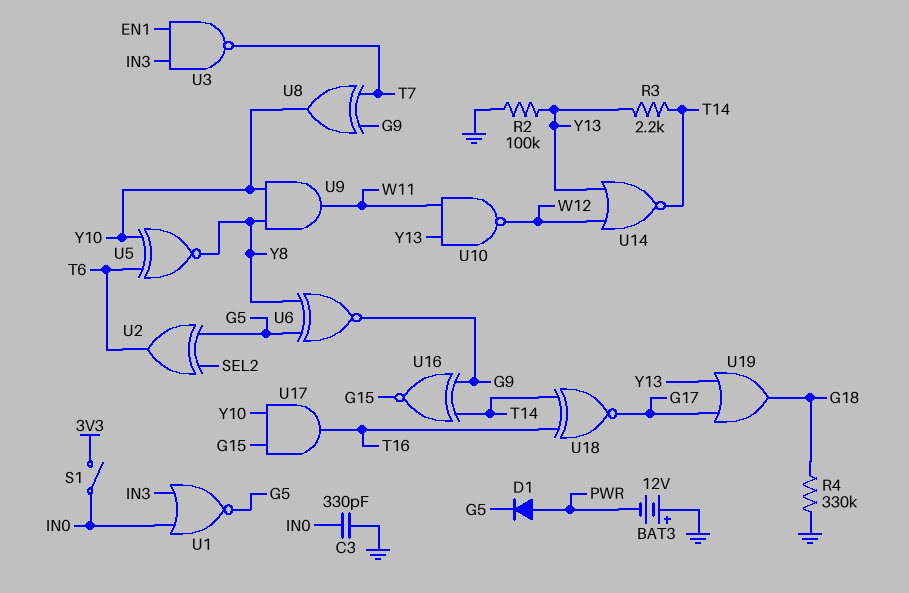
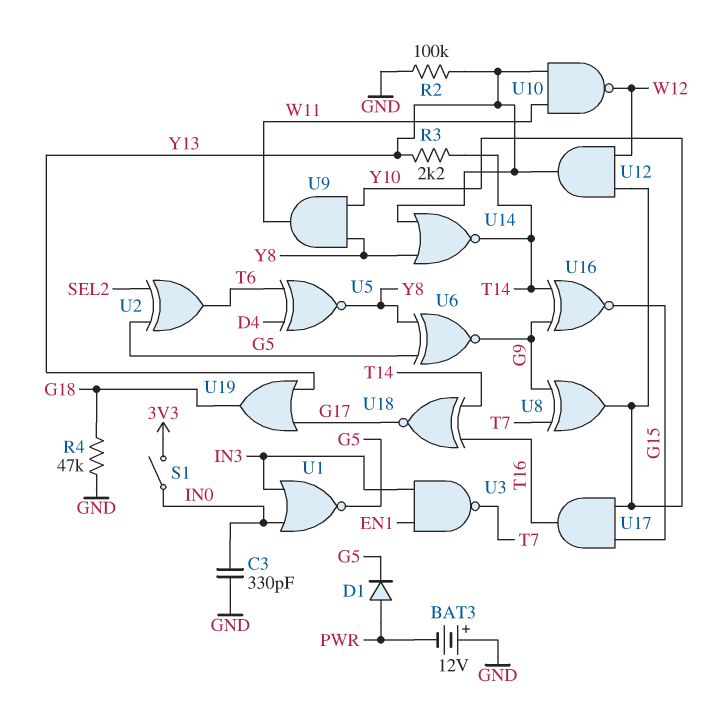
R4: 330k (G18, GND) -> 47k (G18, GND)
U5: XNOR (in T6, in Y10, out Y8) -> XNOR (in D4, in T6, out Y8)
U12: none -> AND (in W12, in Y10, out Y13)
U14: NOR (in W12, in Y13, out T14) -> NOR (in Y8, in Y13, out T14)

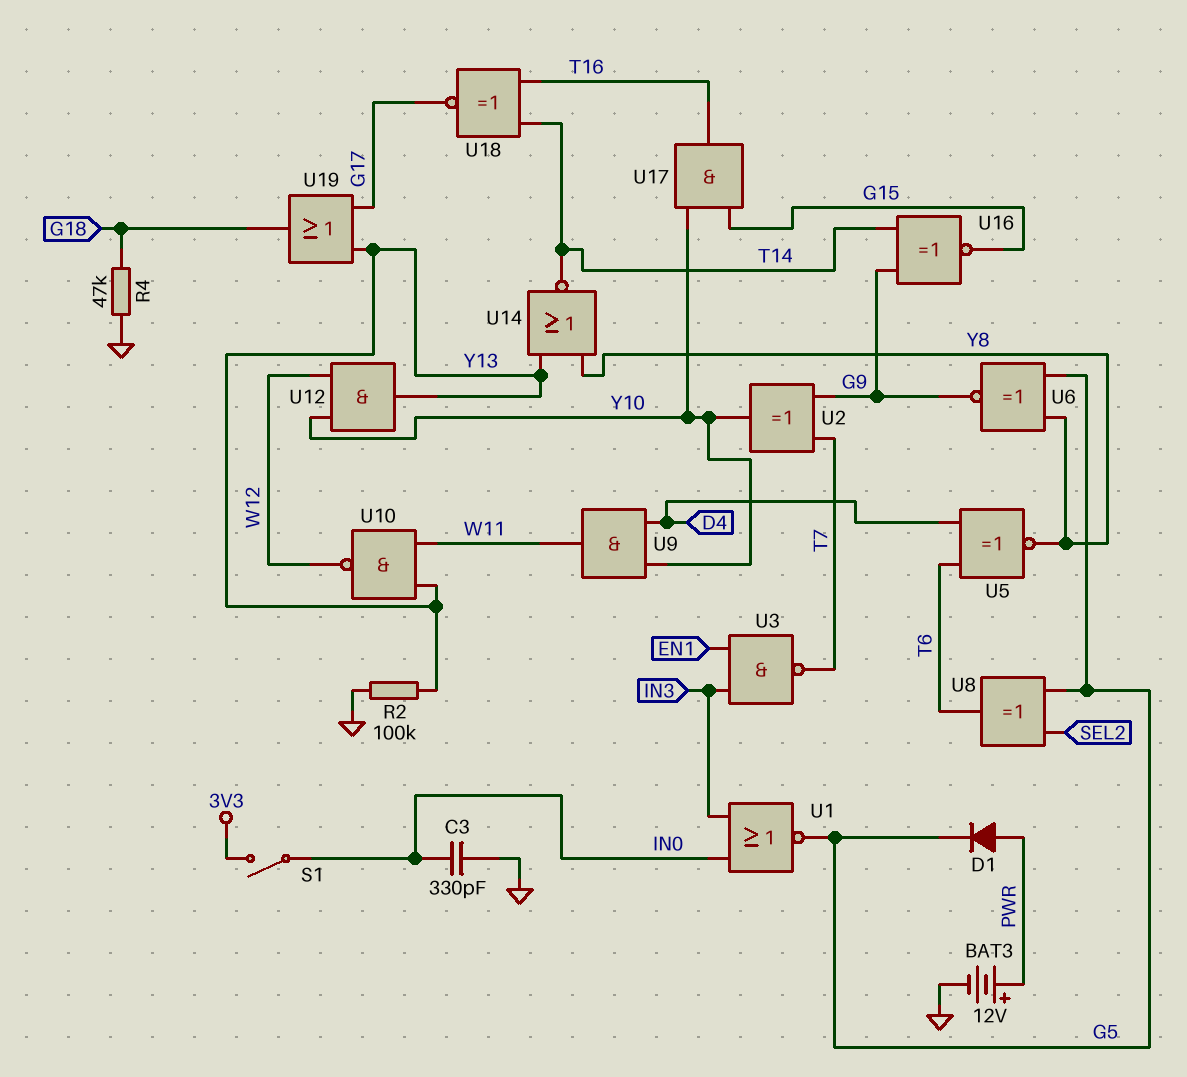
BAT3: 12V (plus GND, minus PWR) -> 12V (plus PWR, minus GND)
R3: 2.2k (T14, Y13) -> none
U2: XOR (in G5, in SEL2, out T6) -> XOR (in G9, in T7, out Y10)
U8: XOR (in G9, in T7, out Y10) -> XOR (in G5, in SEL2, out T6)
U9: AND (in Y8, in Y10, out W11) -> AND (in D4, in Y10, out W11)

